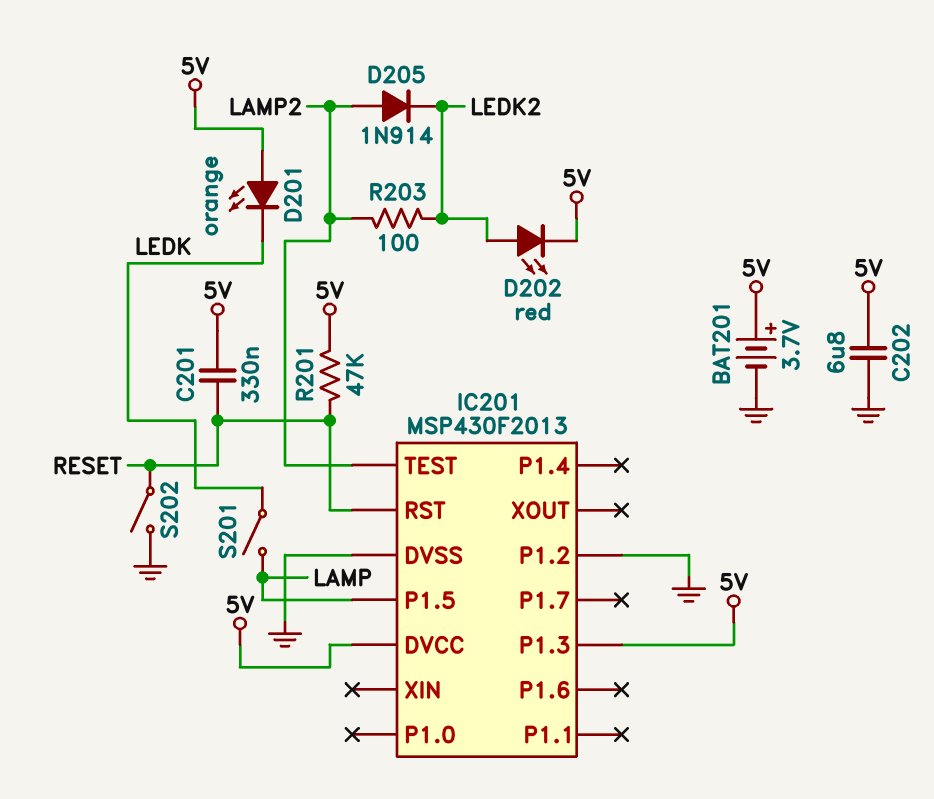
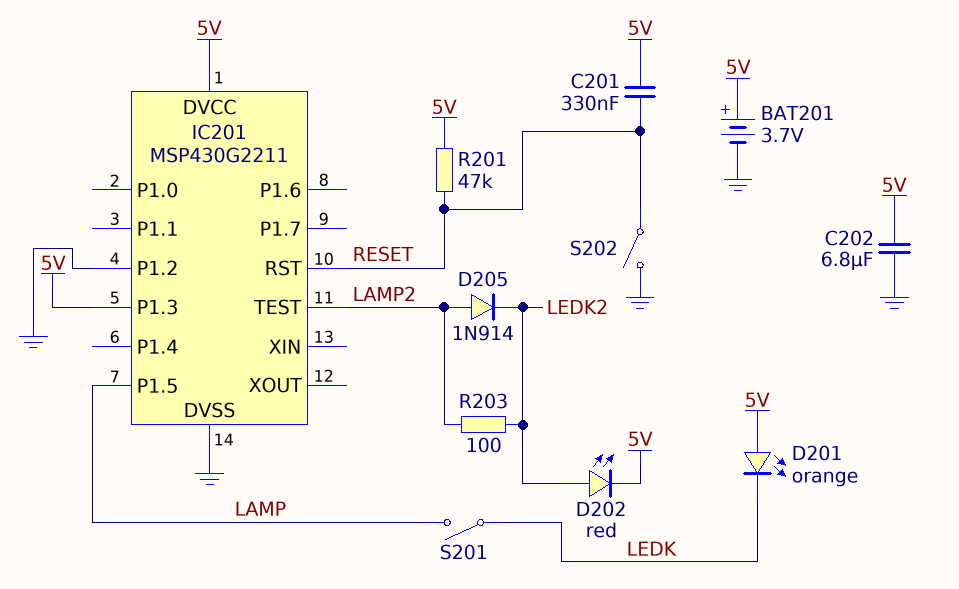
IC201: MSP430F2013 -> MSP430G2211

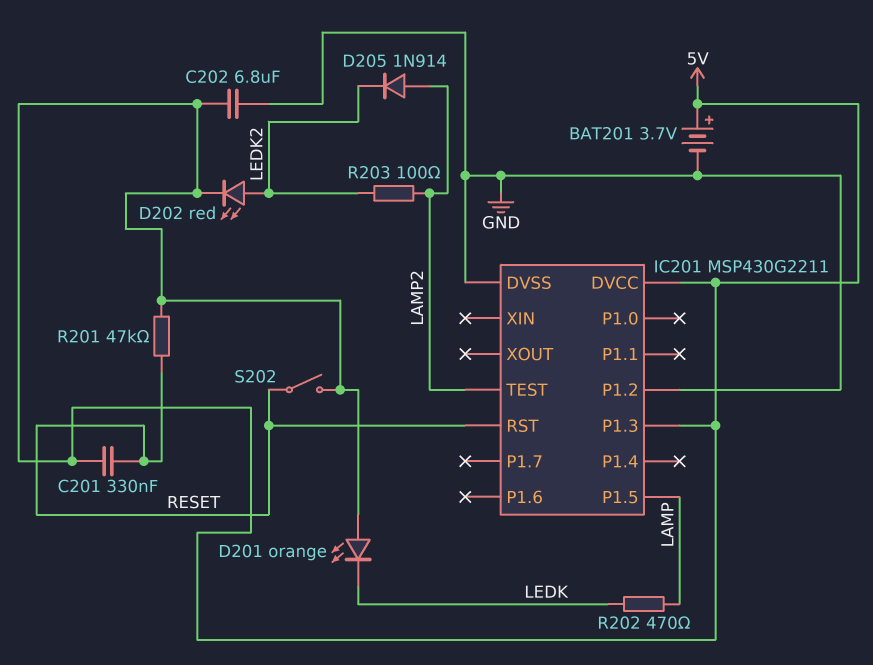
R202: none -> 470 (LAMP, LEDK)
S201: switch (LAMP, LEDK) -> none
S202: switch (GND, RESET) -> switch (5V, RESET)

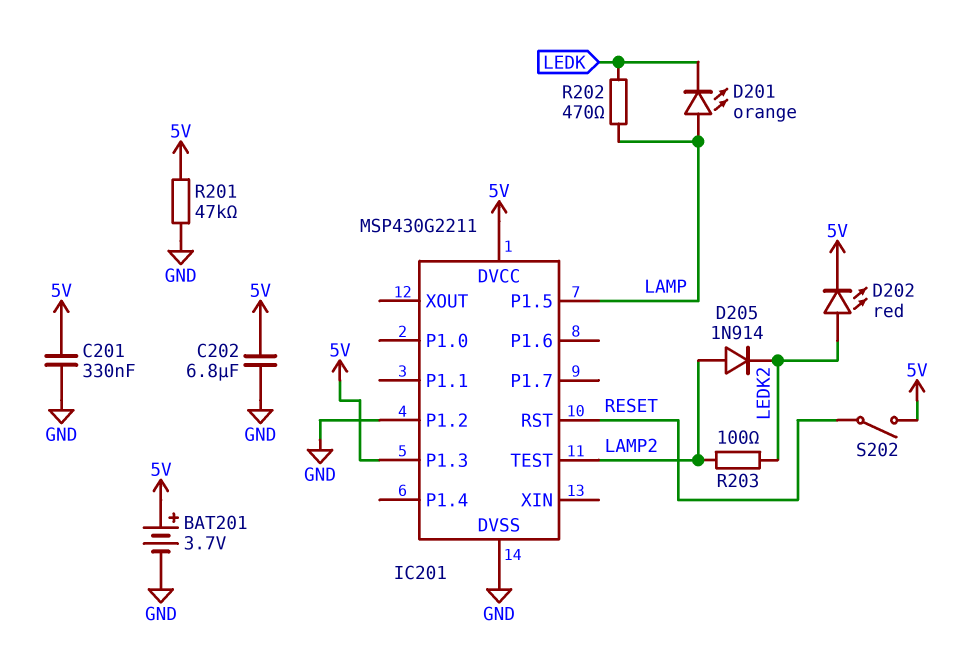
C201: 330nF (5V, RESET) -> 330nF (5V, GND)
D201: LED orange (A 5V, K LEDK) -> LED orange (A LAMP, K LEDK)
R201: 47k (5V, RESET) -> 47k (5V, GND)

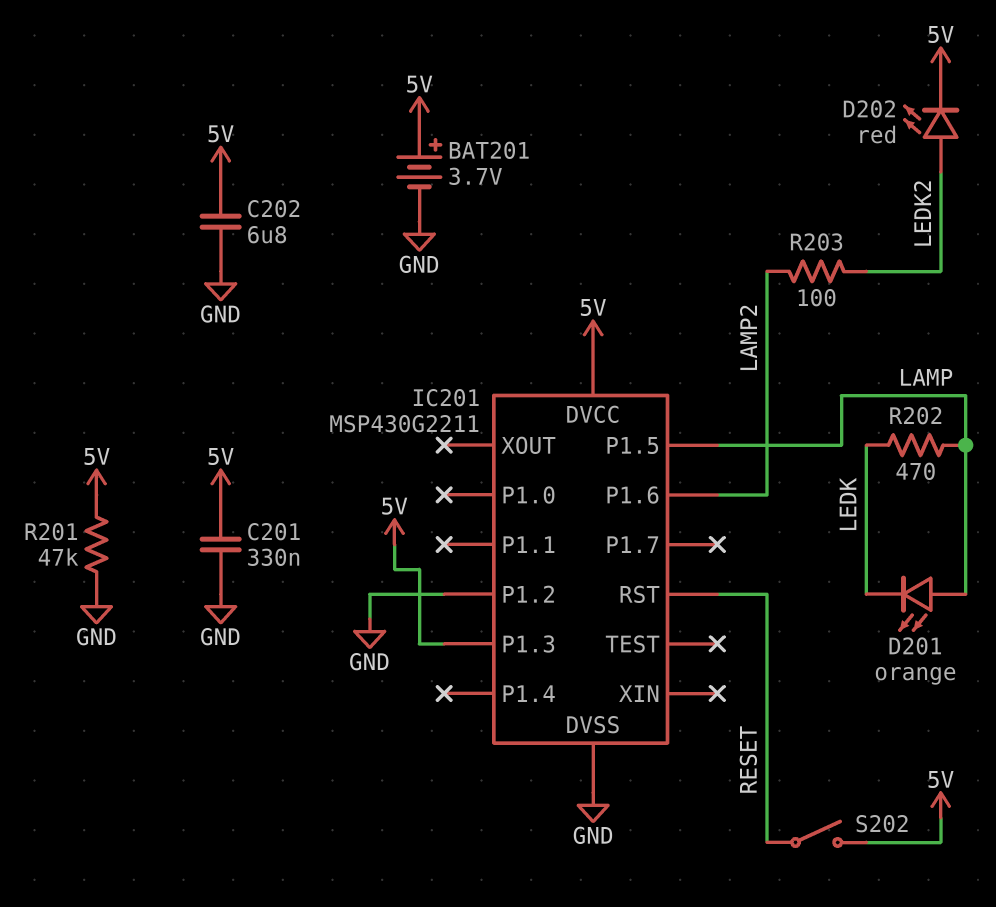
D205: diode 1N914 (A LAMP2, K LEDK2) -> none
IC201 pin P1.6: none -> LAMP2
IC201 pin TEST: LAMP2 -> none

